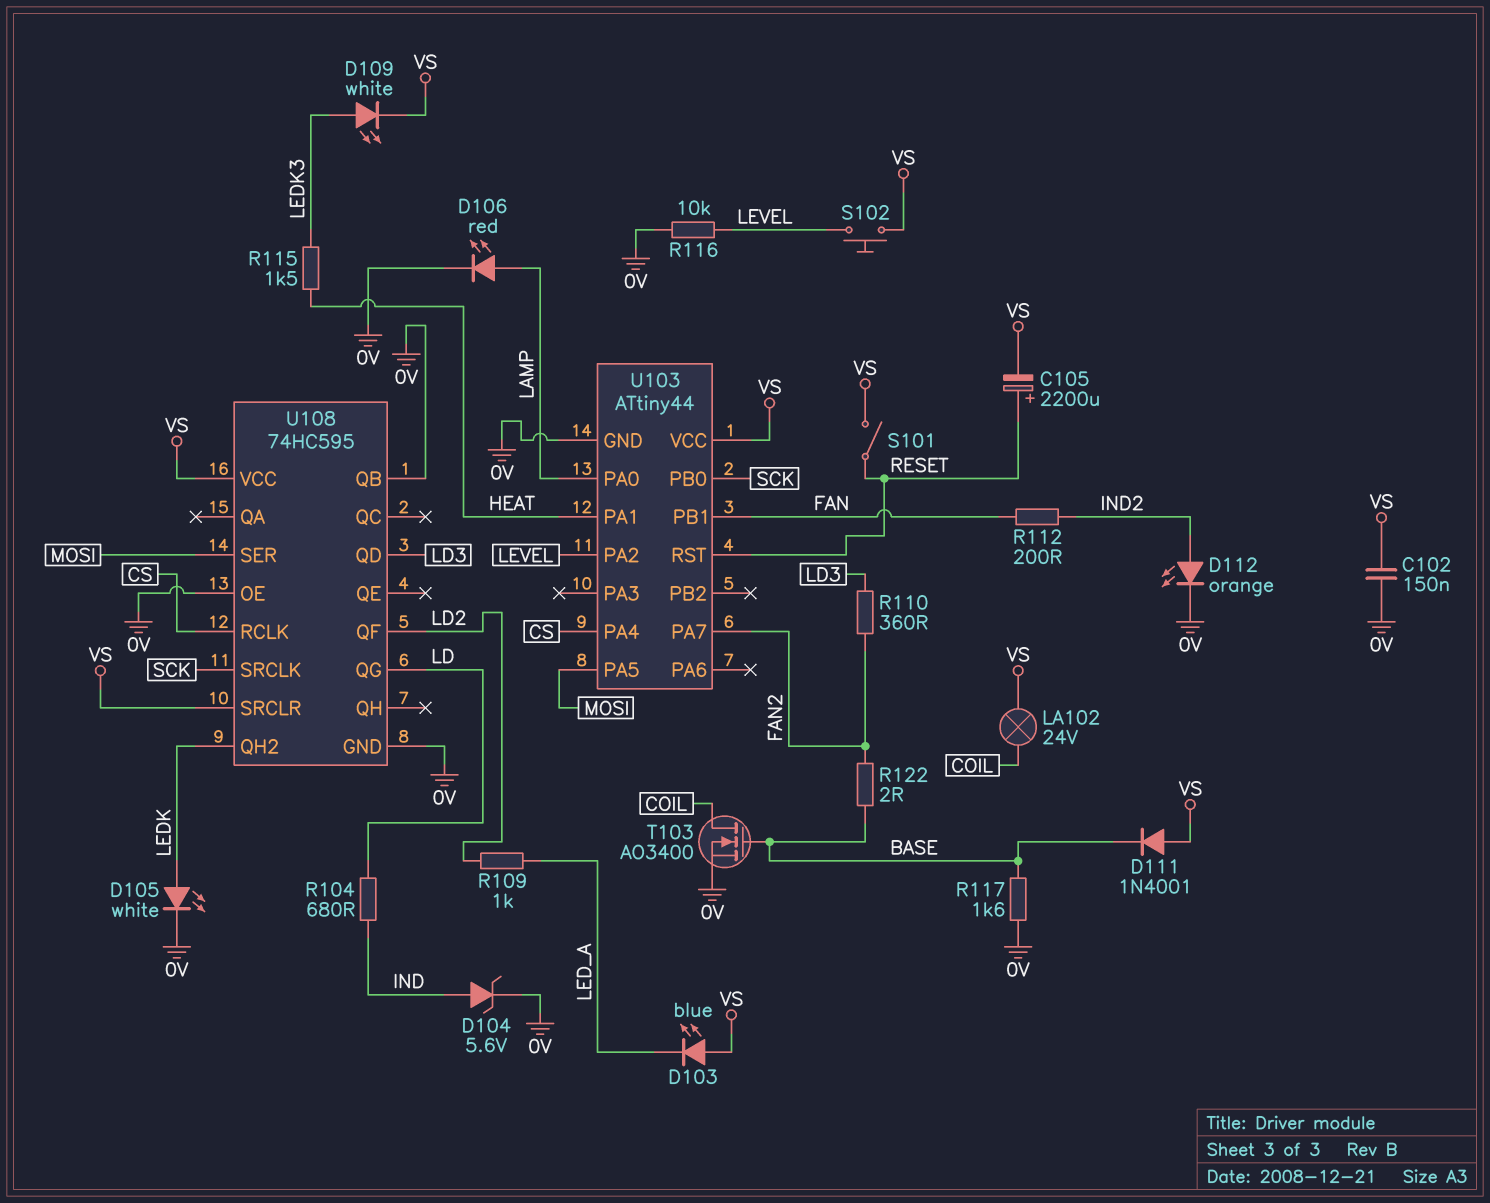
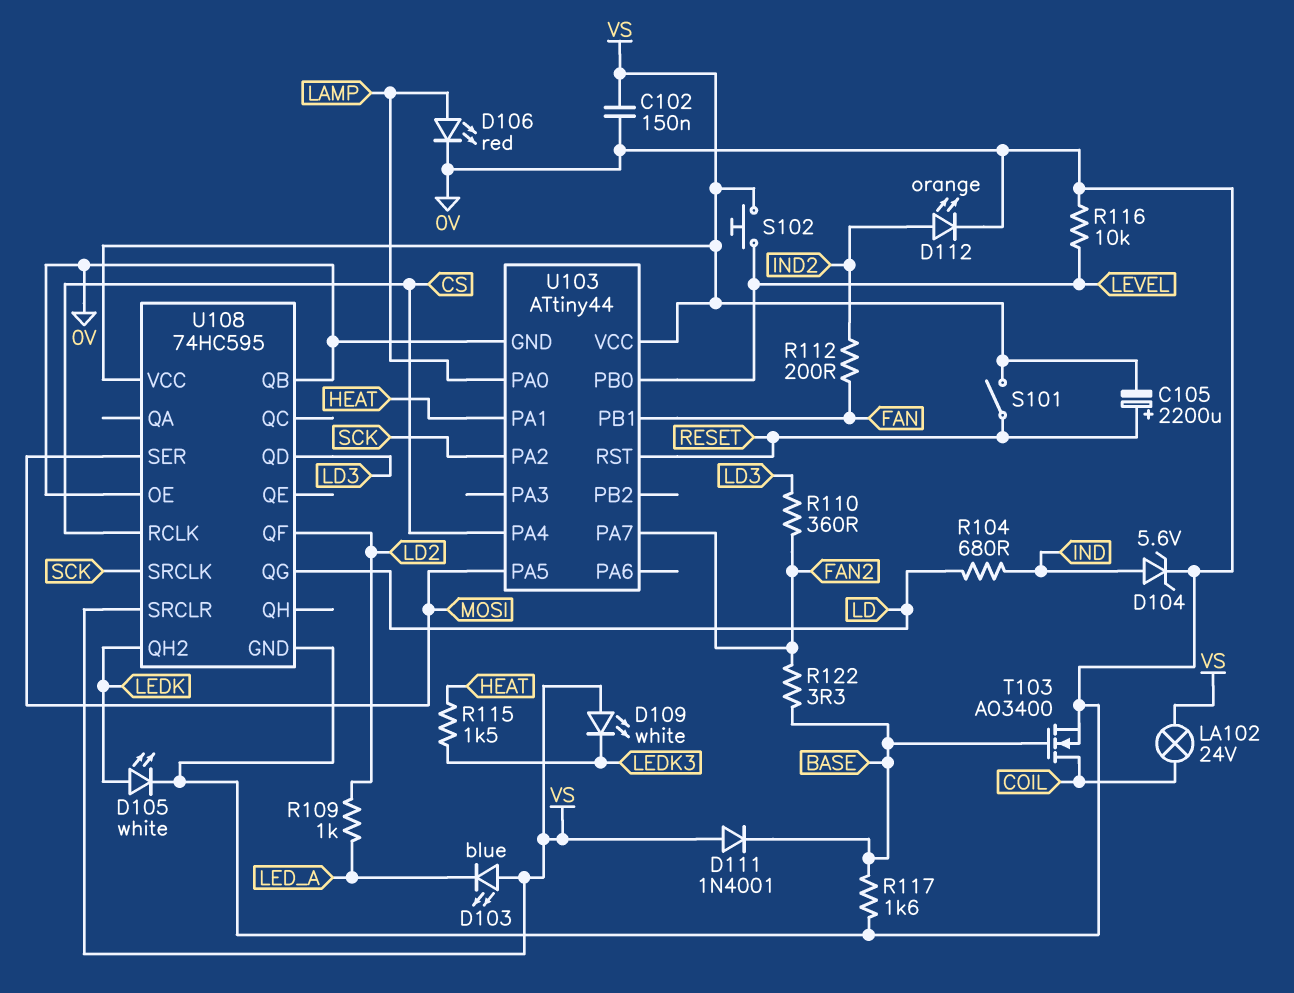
D109: LED white (A LEDK3, K VS) -> LED white (A VS, K LEDK3)
R122: 2 (BASE, FAN2) -> 3.3 (BASE, FAN2)
U103 pin PA2: LEVEL -> SCK
U103 pin PB0: SCK -> LEVEL

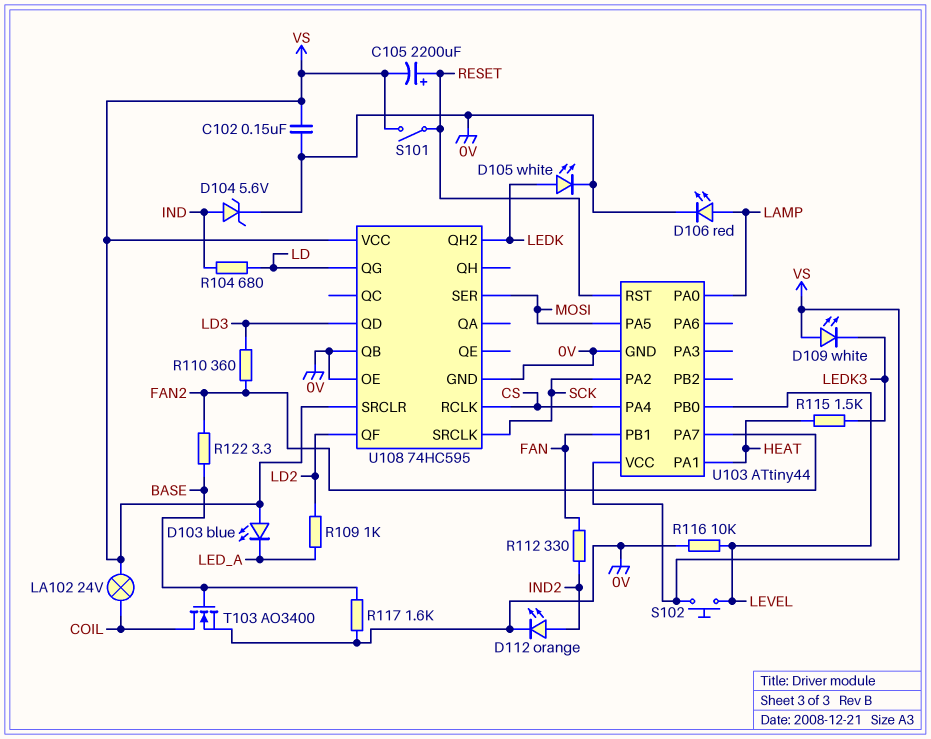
D111: diode 1N4001 (A VS, K BASE) -> none
R112: 200 (FAN, IND2) -> 330 (FAN, IND2)

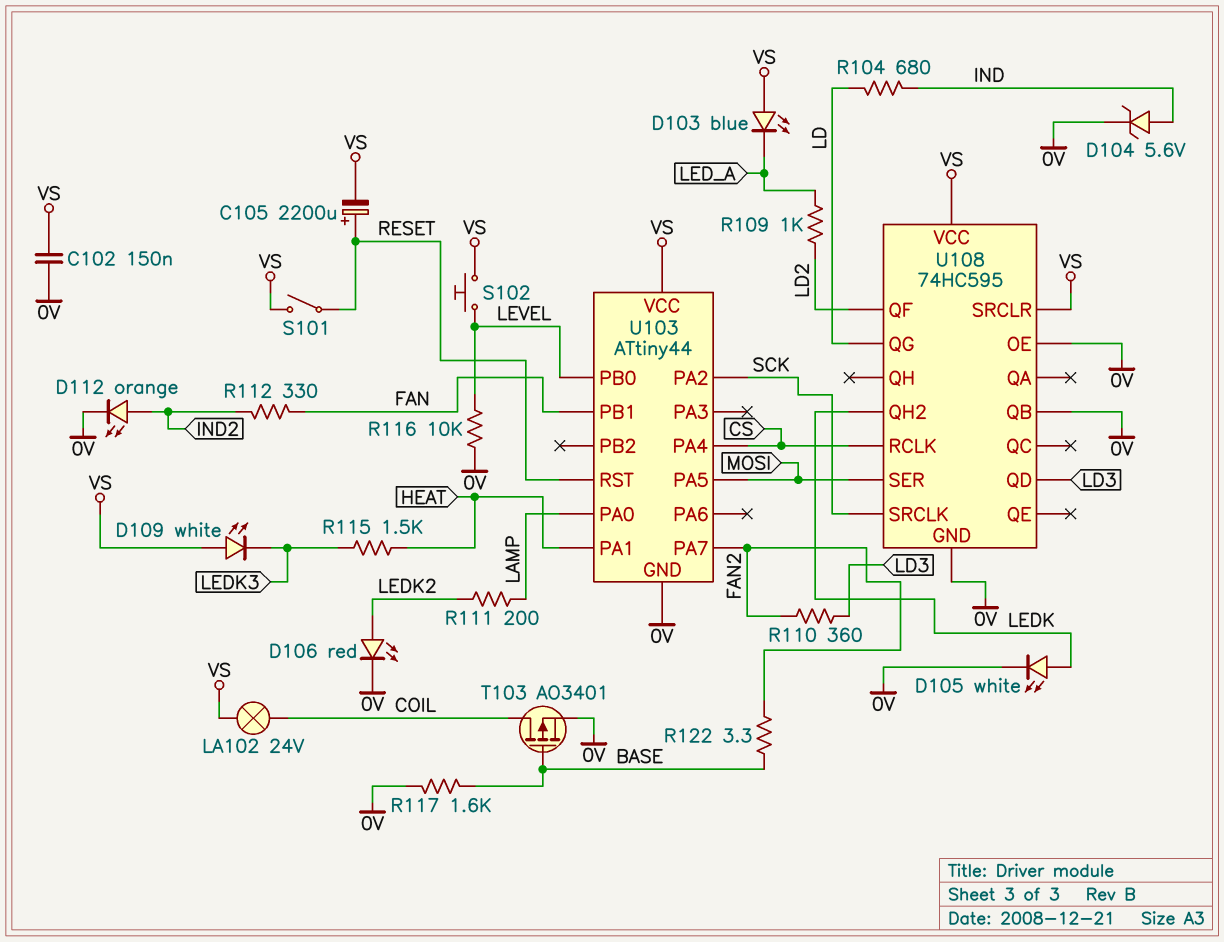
D106: LED red (A LAMP, K 0V) -> LED red (A LEDK2, K 0V)
R111: none -> 200 (LAMP, LEDK2)
T103: NMOS AO3400 (G BASE, D COIL, S 0V) -> PMOS AO3401 (G BASE, D COIL, S 0V)

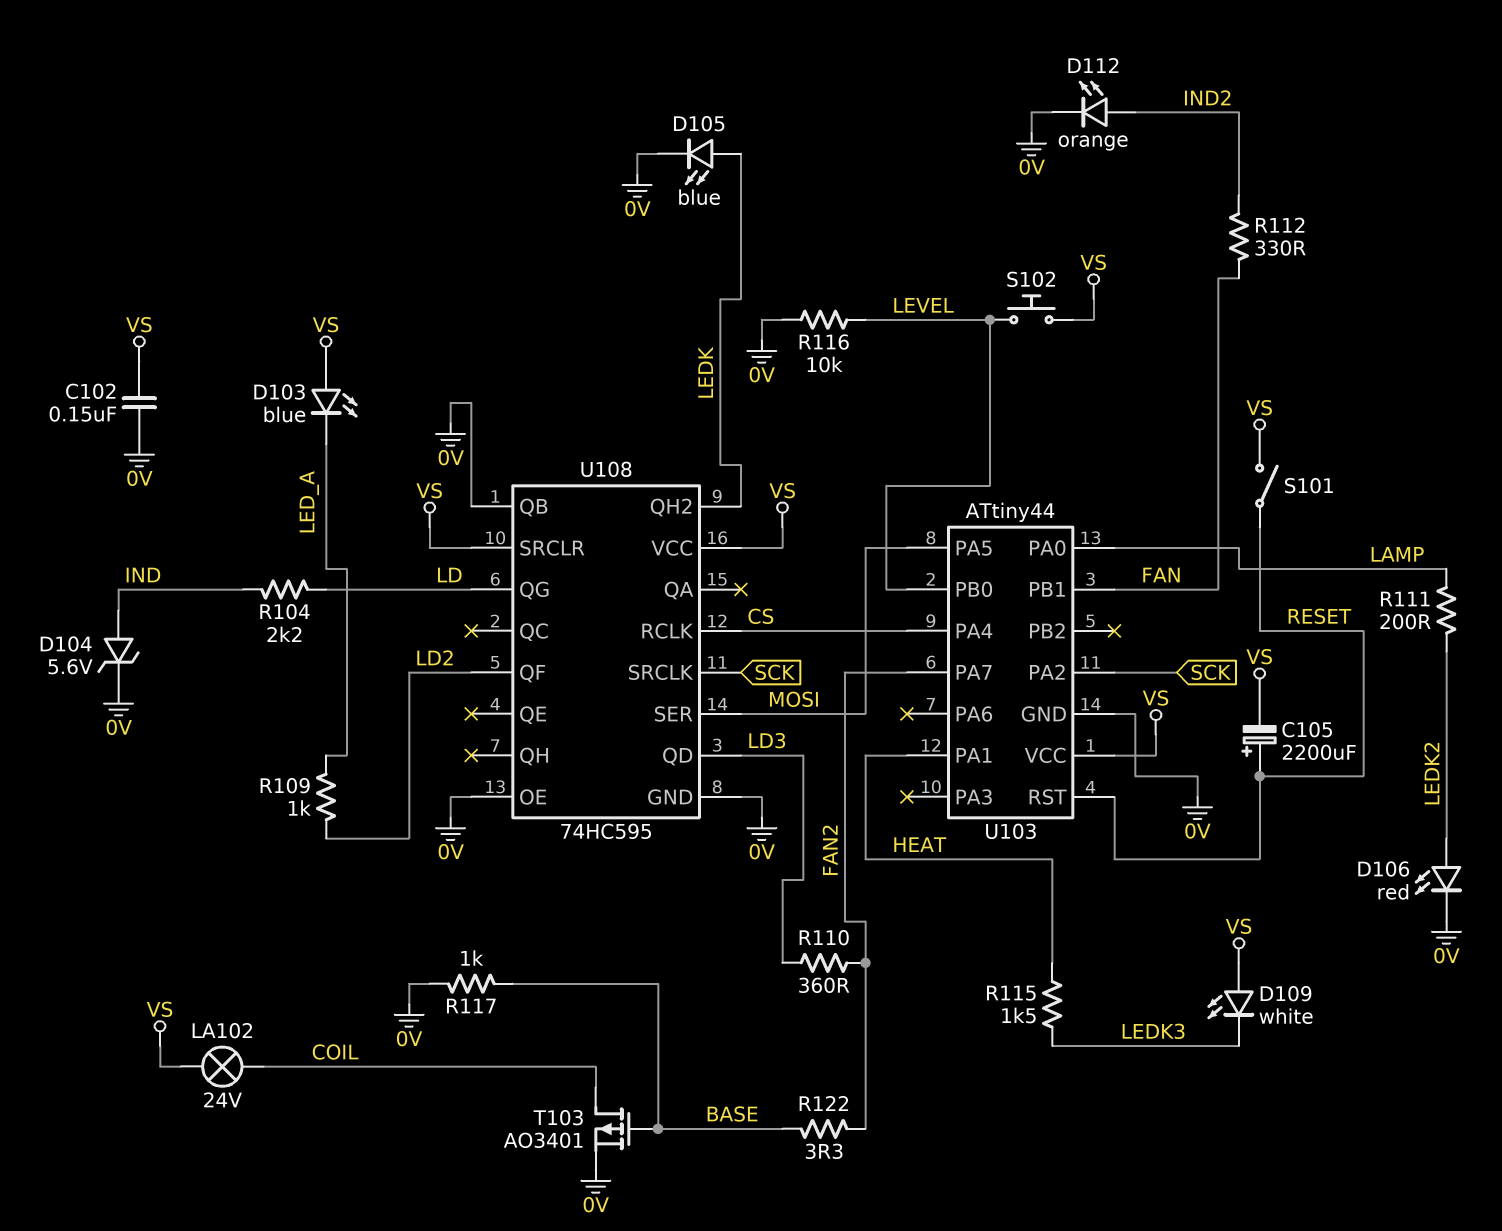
D105: LED white (A LEDK, K 0V) -> LED blue (A LEDK, K 0V)
R104: 680 (IND, LD) -> 2.2k (IND, LD)
R117: 1.6k (0V, BASE) -> 1k (0V, BASE)

